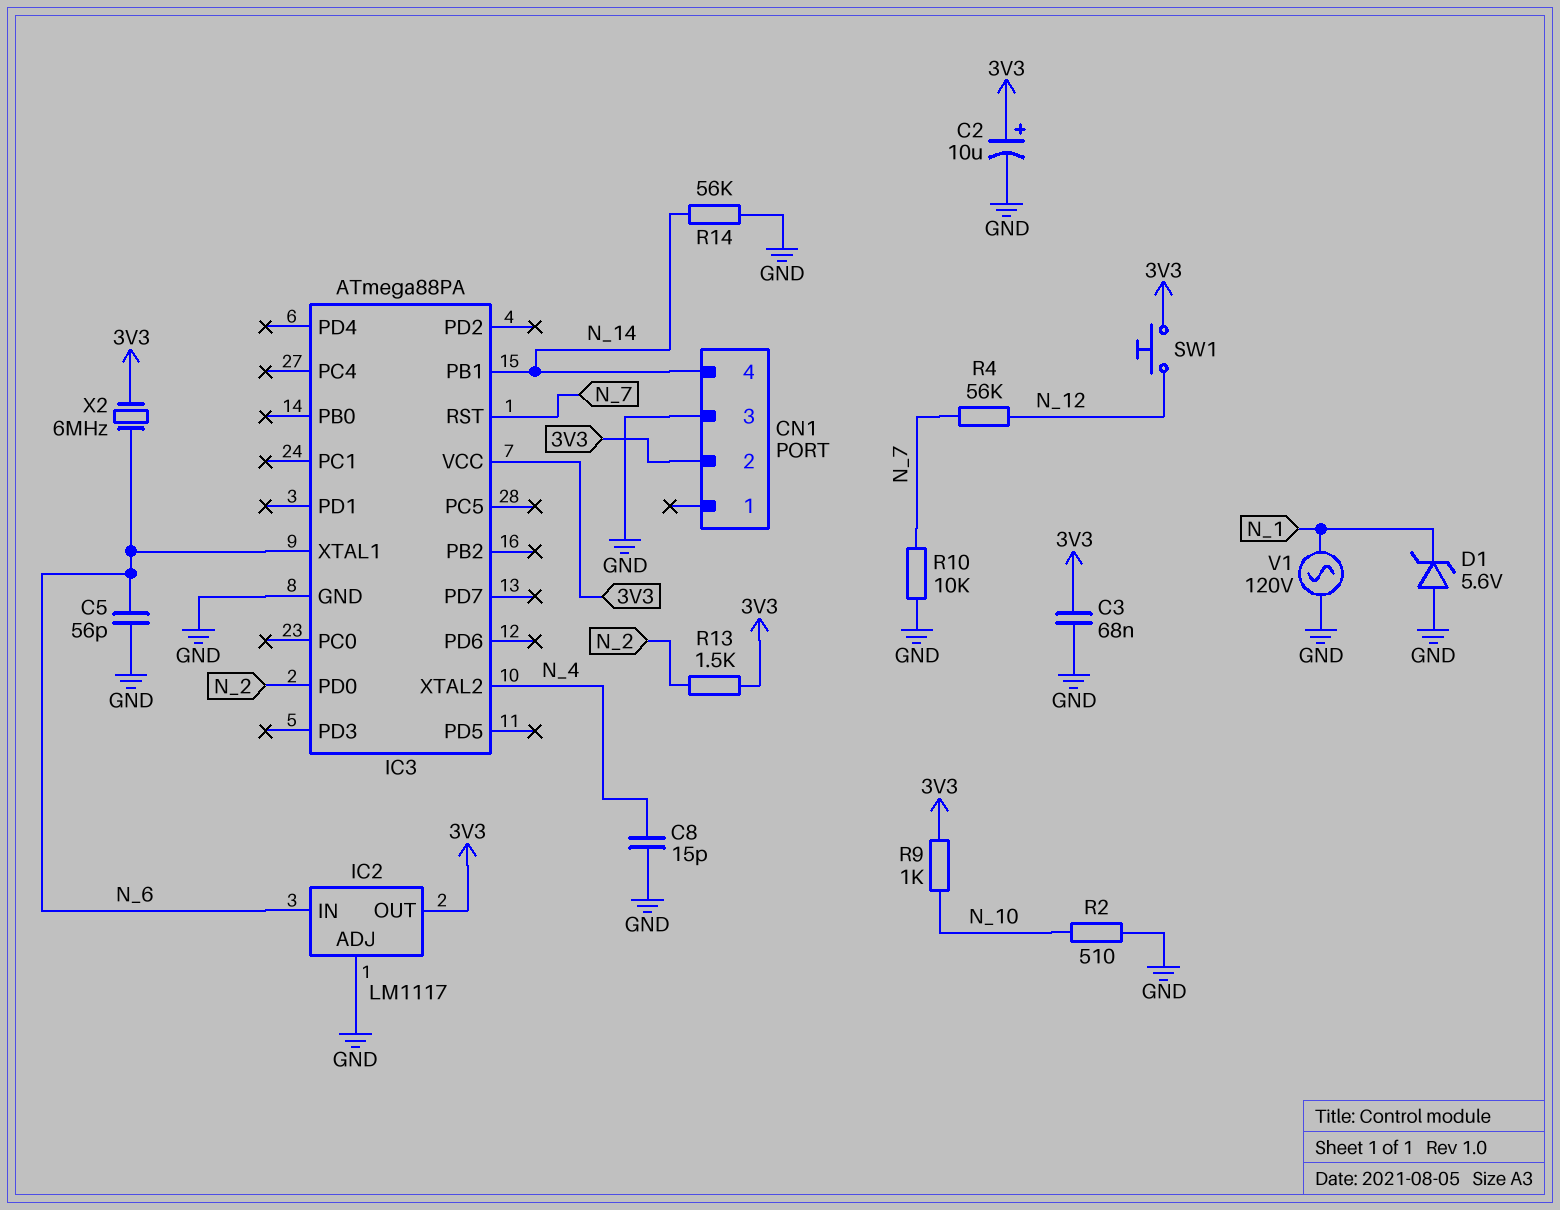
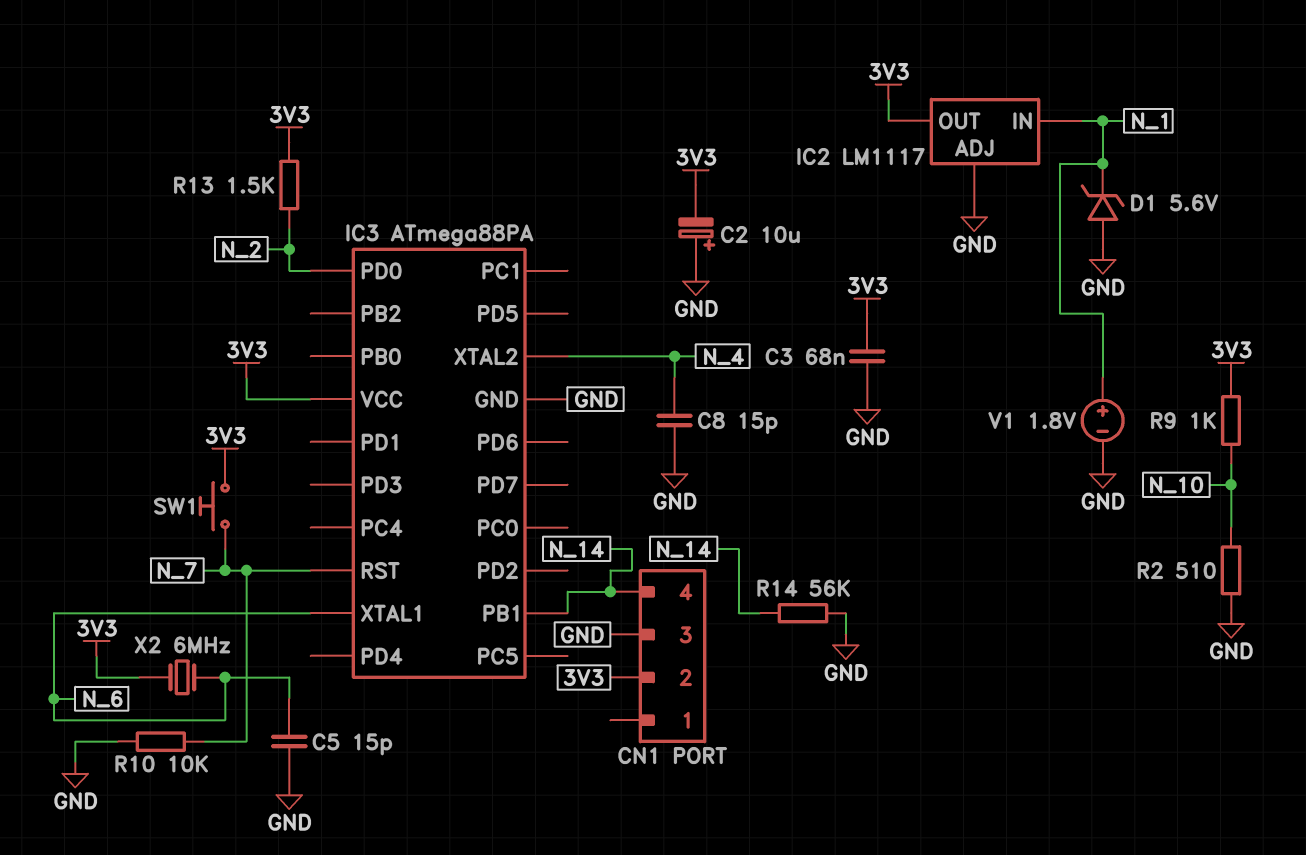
C2: 10uF (plus 3V3, minus GND) -> 10uF (plus GND, minus 3V3)
C5: 56pF (GND, N_6) -> 15pF (GND, N_6)
IC2 pin IN: N_6 -> N_1
R4: 56k (N_7, N_12) -> none
SW1: button (3V3, N_12) -> button (3V3, N_7)
V1: AC 120V (GND, N_1) -> 1.8V (plus N_1, minus GND)

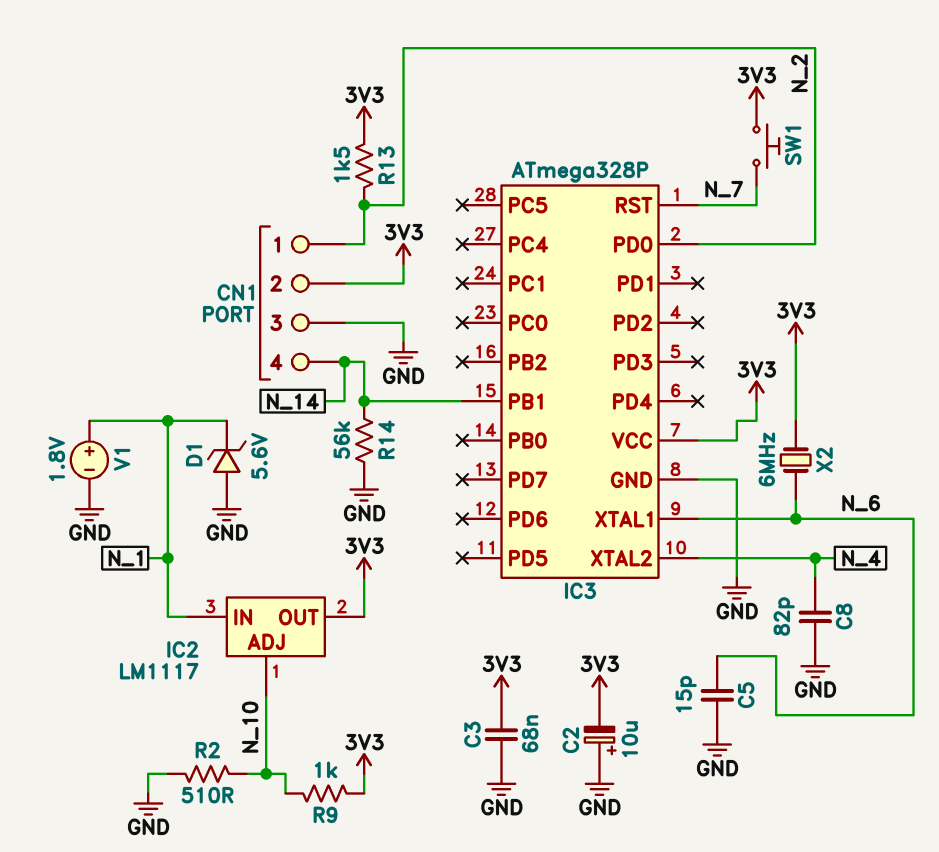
C8: 15pF (GND, N_4) -> 82pF (GND, N_4)
CN1 pin 1: none -> N_2
IC2 pin ADJ: GND -> N_10
IC3: ATmega88PA -> ATmega328P
R10: 10k (GND, N_7) -> none

